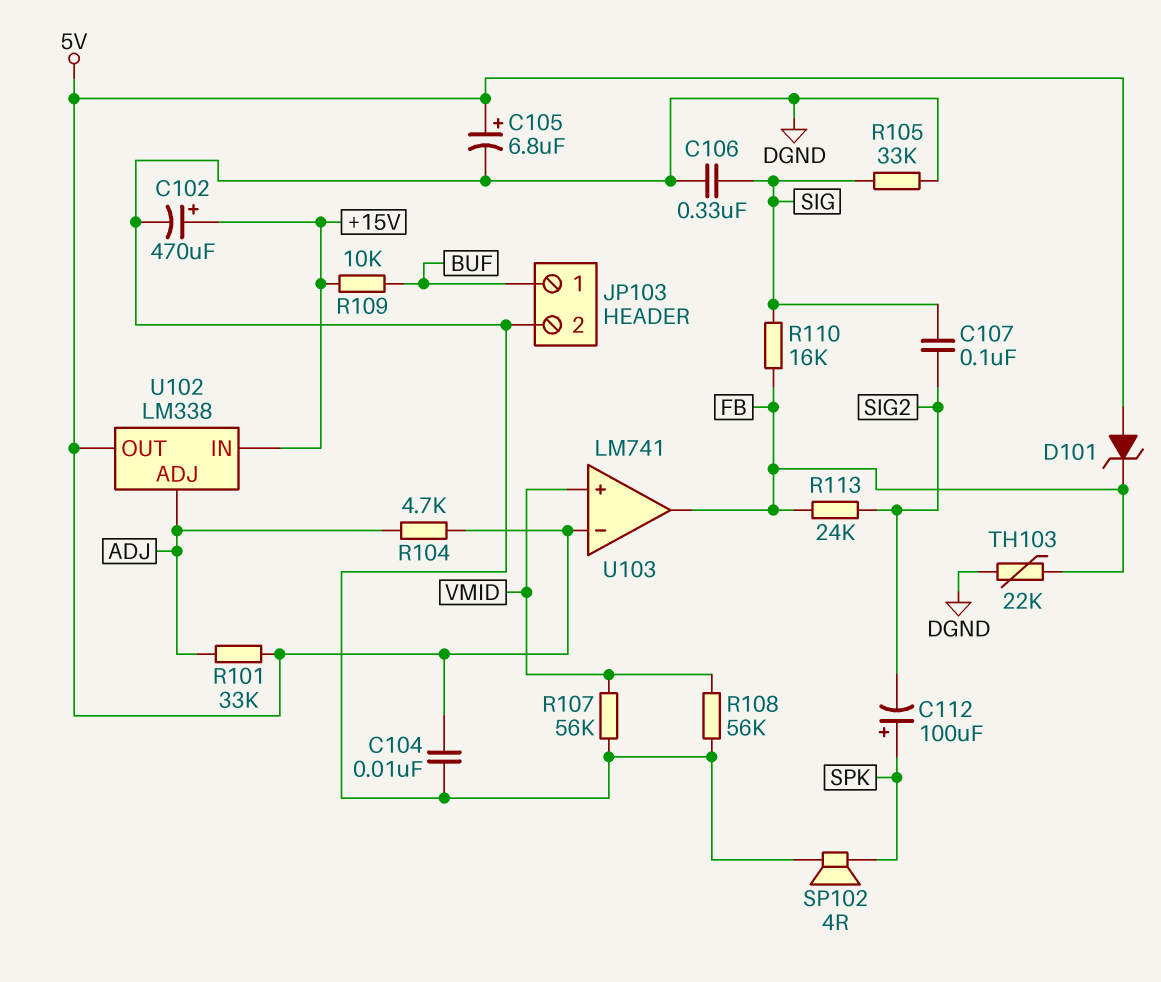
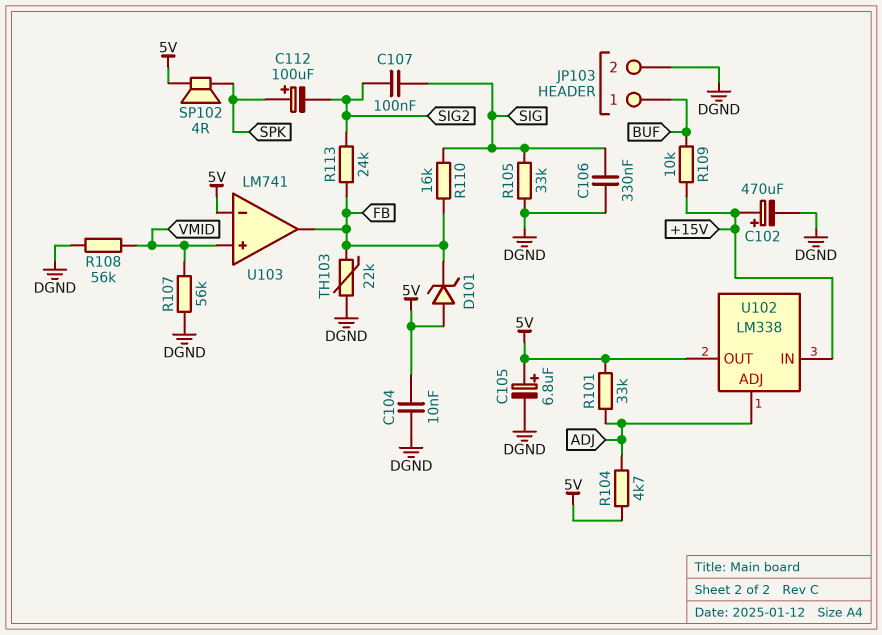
SP102: speaker 4R (DGND, SPK) -> speaker 4R (5V, SPK)

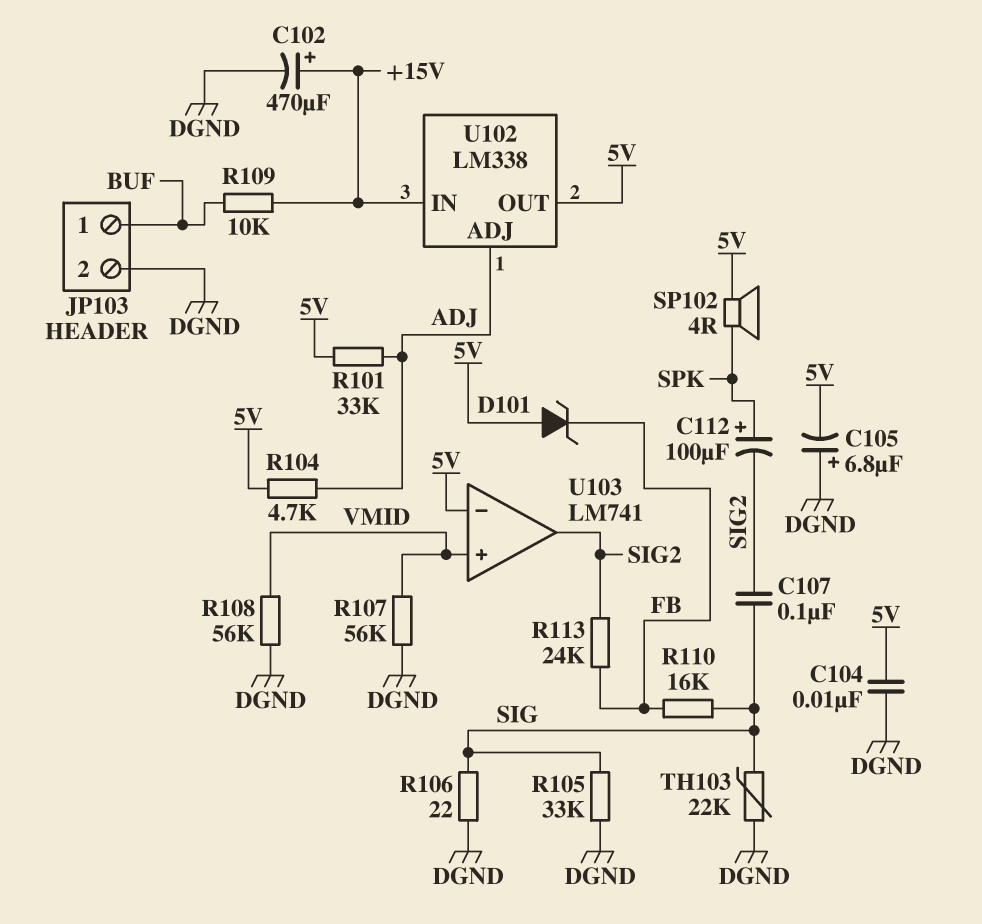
C105: 6.8uF (plus 5V, minus DGND) -> 6.8uF (plus DGND, minus 5V)
C106: 330nF (DGND, SIG) -> none
R106: none -> 22 (DGND, SIG)
TH103: 22k (DGND, FB) -> 22k (DGND, SIG)
U103 pin out: FB -> SIG2

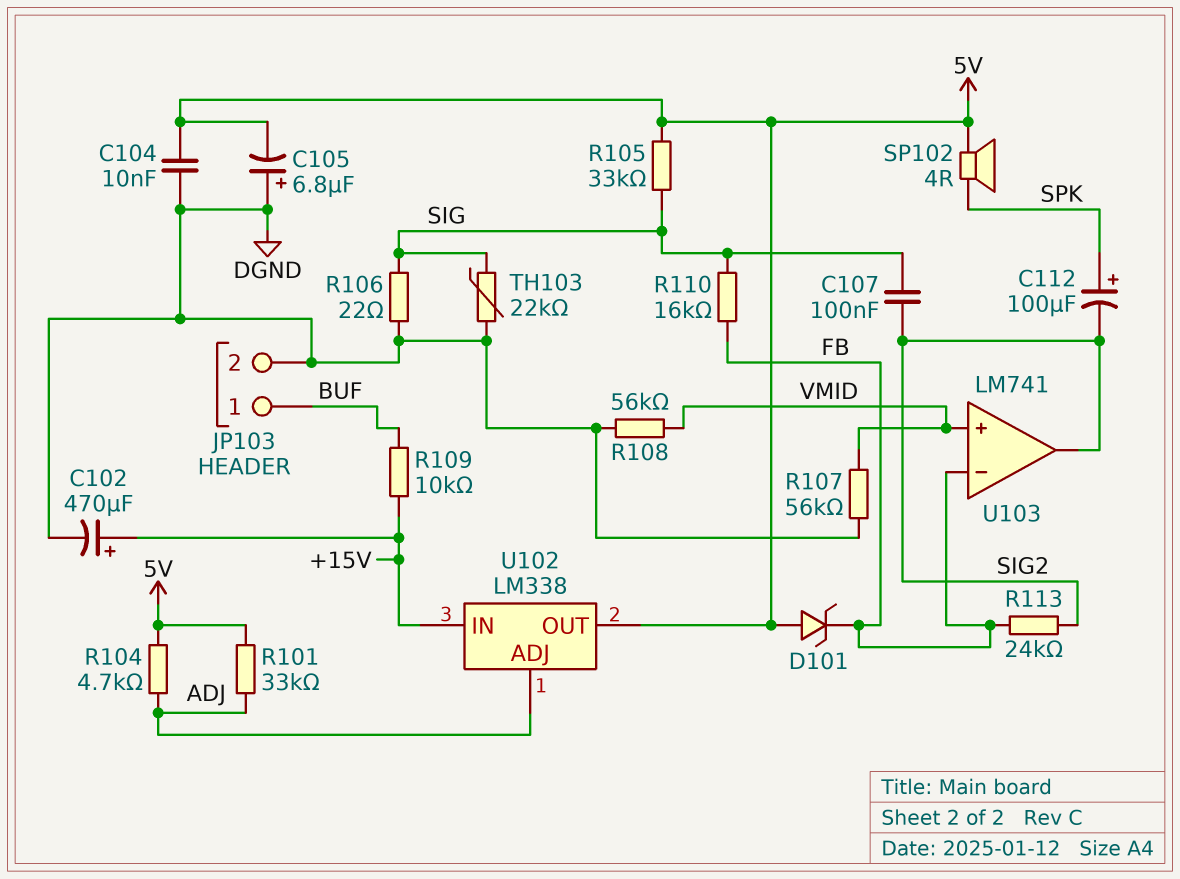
R105: 33k (DGND, SIG) -> 33k (5V, SIG)
U103 pin in-: 5V -> FB

